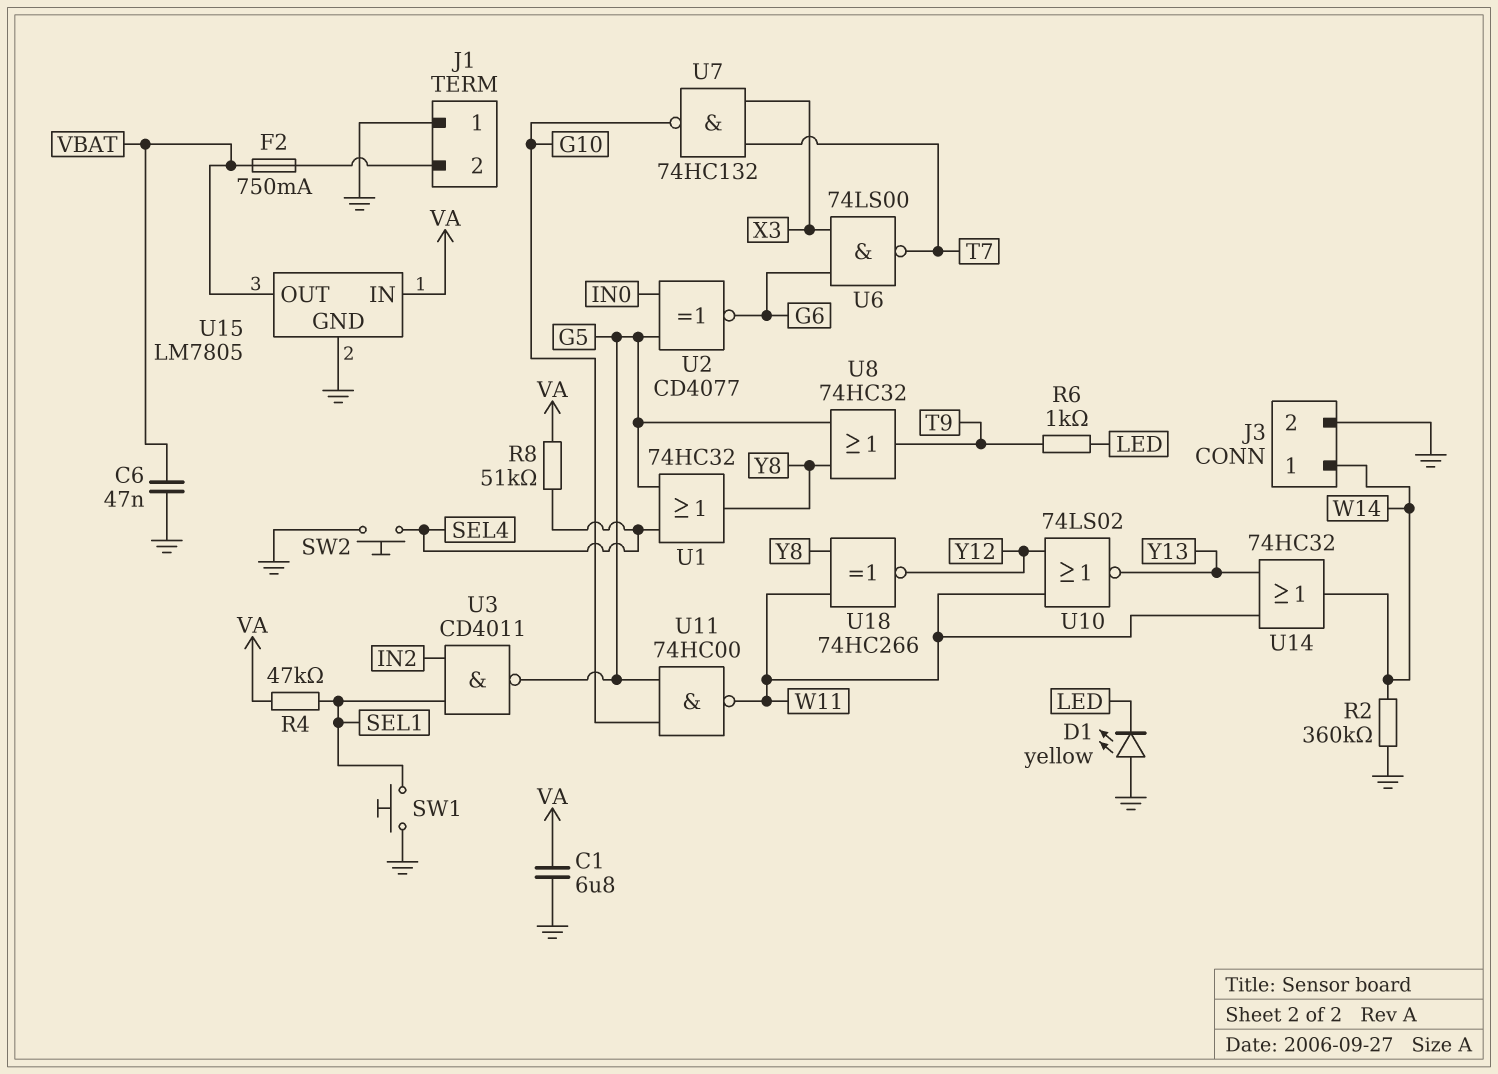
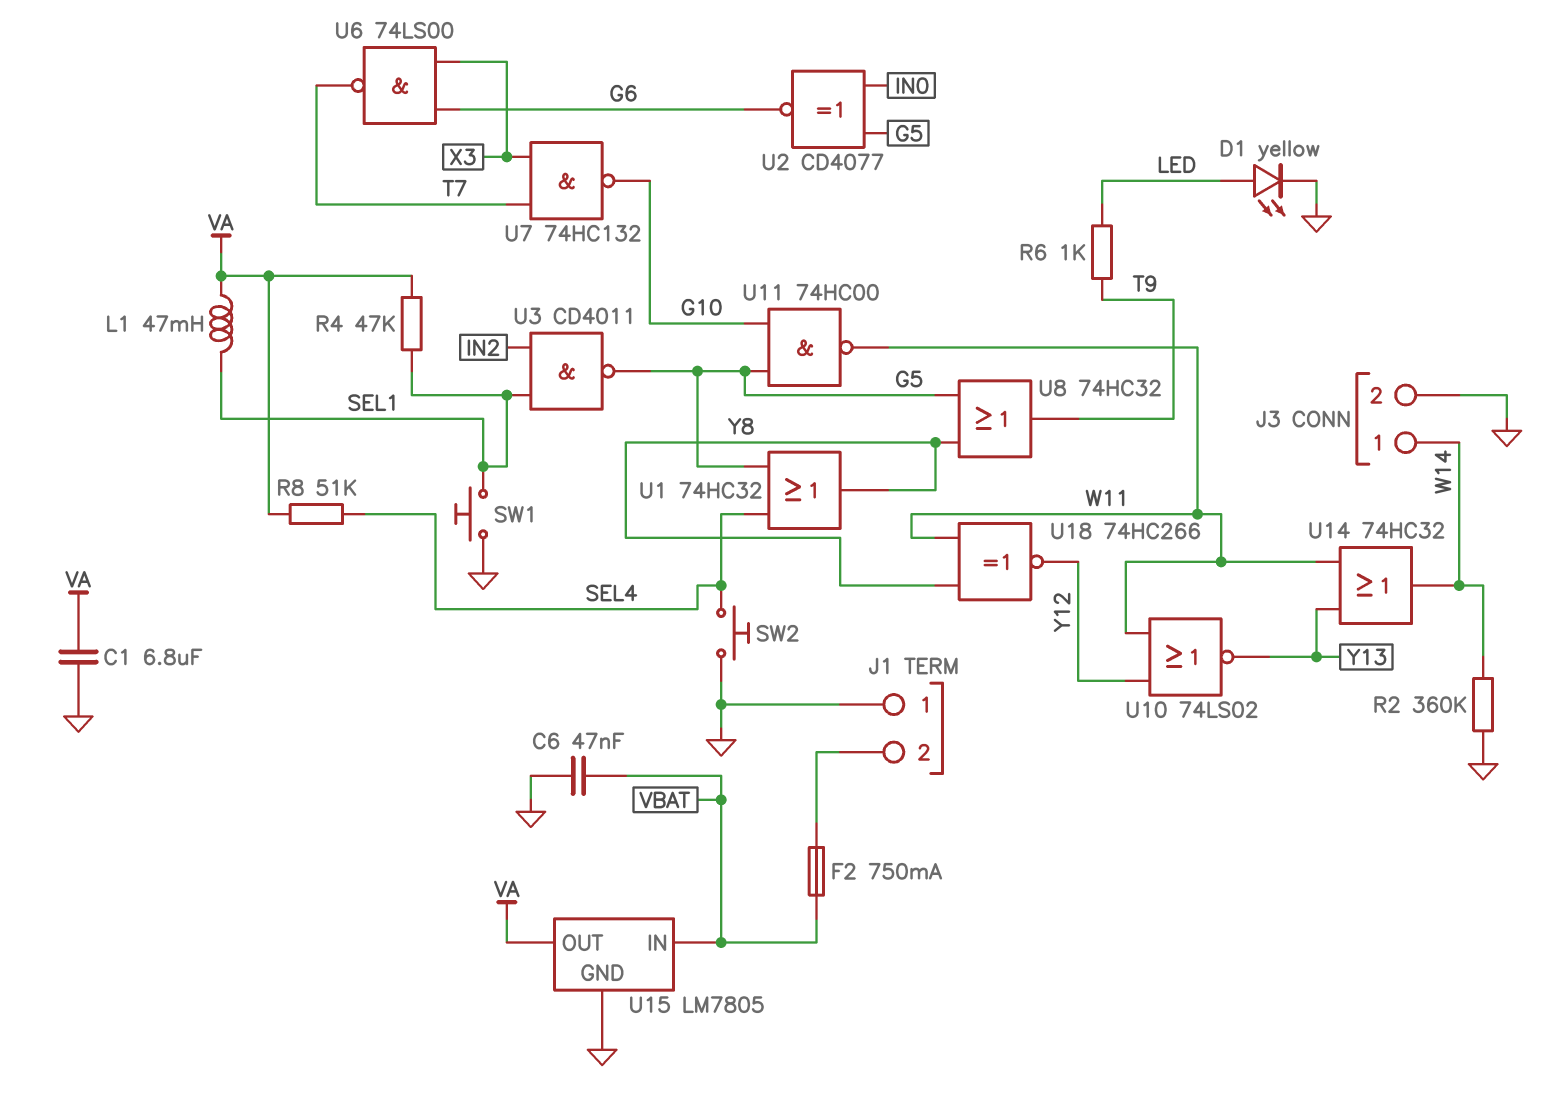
D1: LED yellow (A GND, K LED) -> LED yellow (A LED, K GND)
L1: none -> 47mH (SEL1, VA)
U15 pin IN: VA -> VBAT
U15 pin OUT: VBAT -> VA

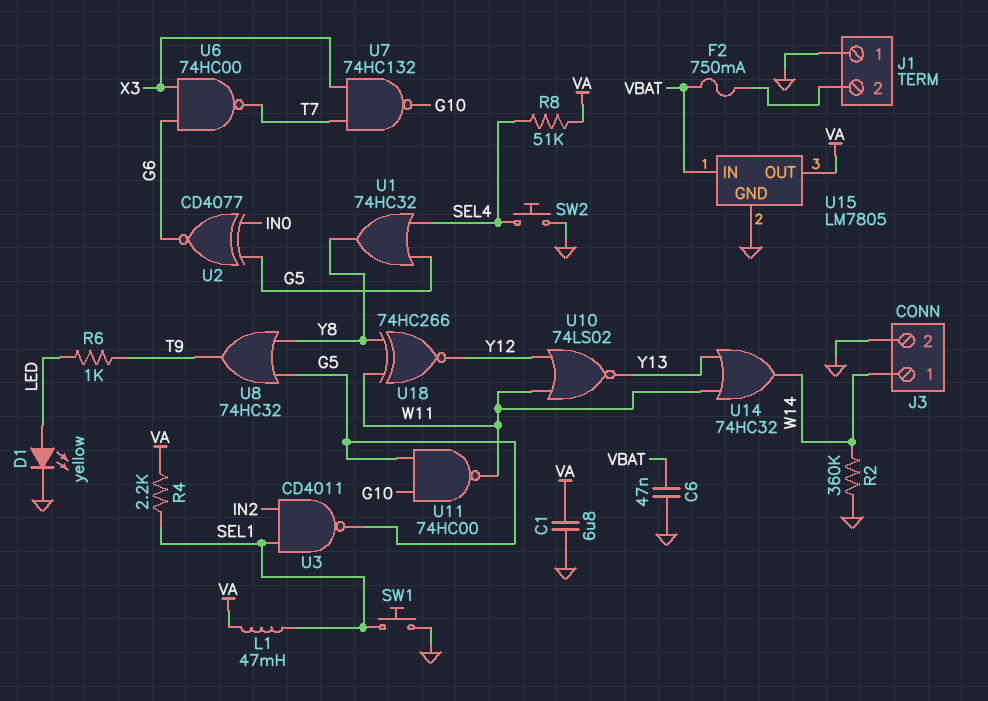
R4: 47k (SEL1, VA) -> 2.2k (SEL1, VA)
U6: NAND 74LS00 (in G6, in X3, out T7) -> NAND 74HC00 (in G6, in X3, out T7)

